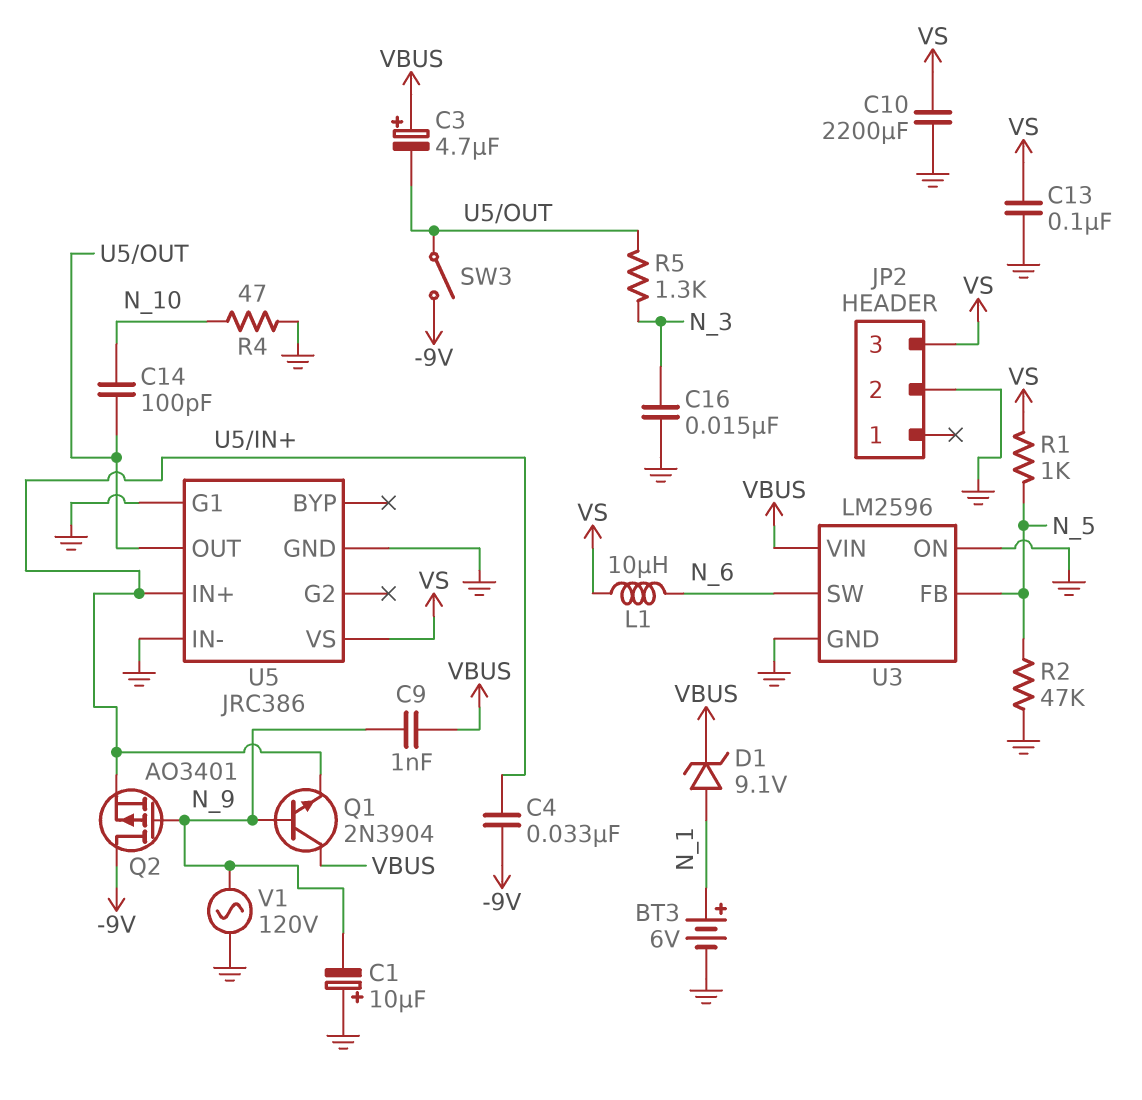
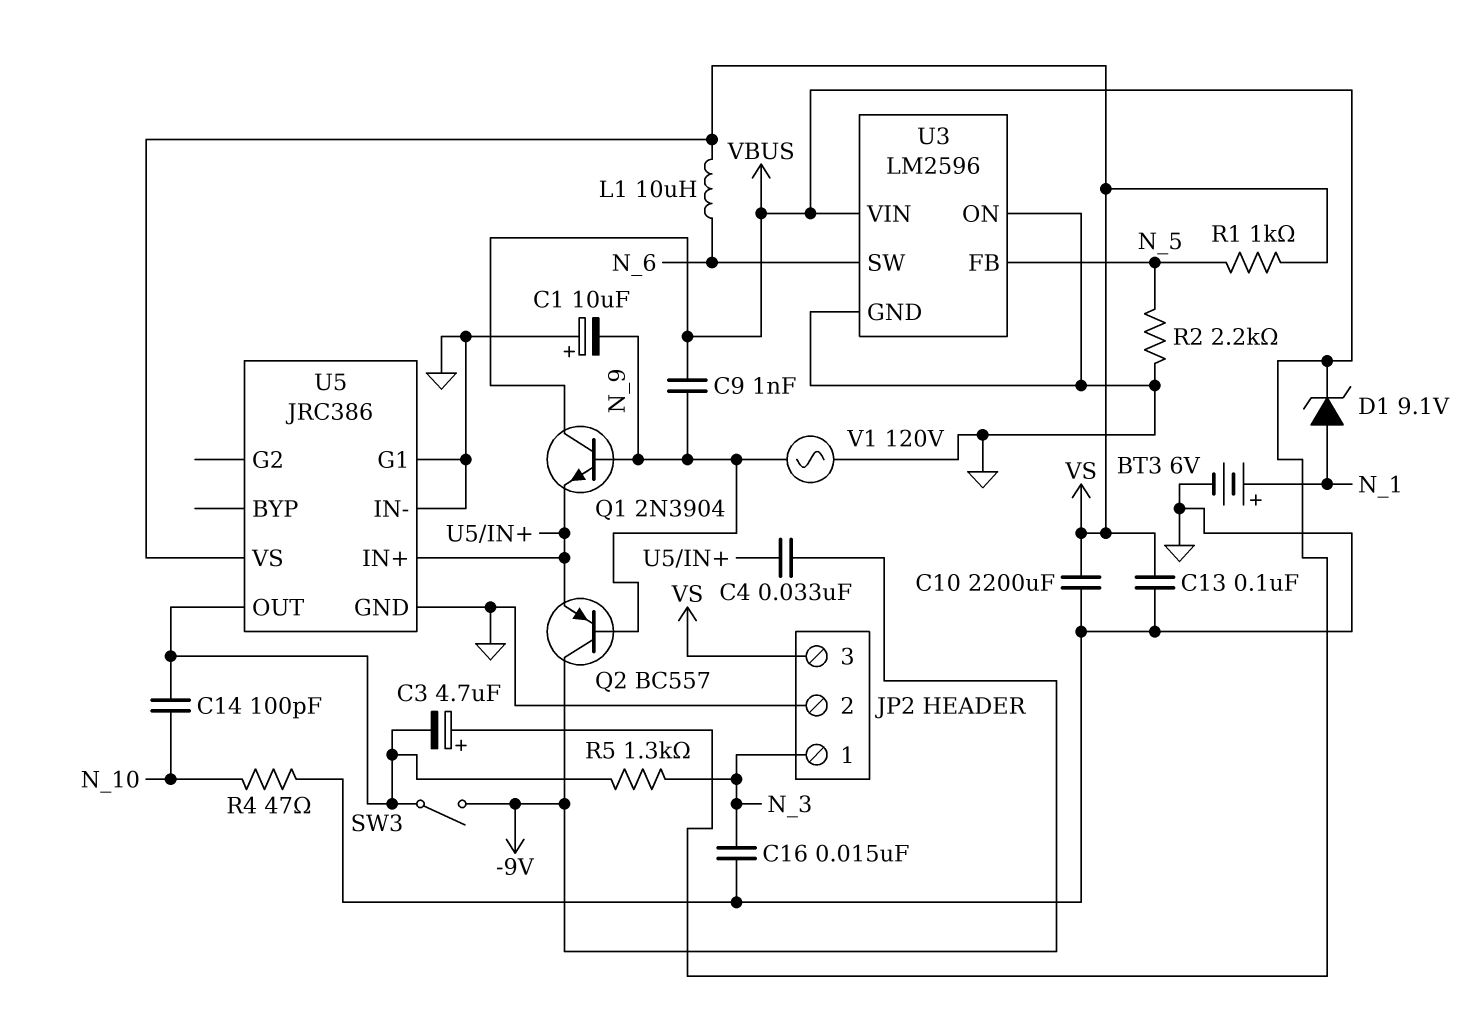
JP2 pin 1: none -> N_3
Q2: PMOS AO3401 (G N_9, D -9V, S U5/IN+) -> PNP BC557 (B N_9, C -9V, E U5/IN+)
R2: 47k (GND, N_5) -> 2.2k (GND, N_5)

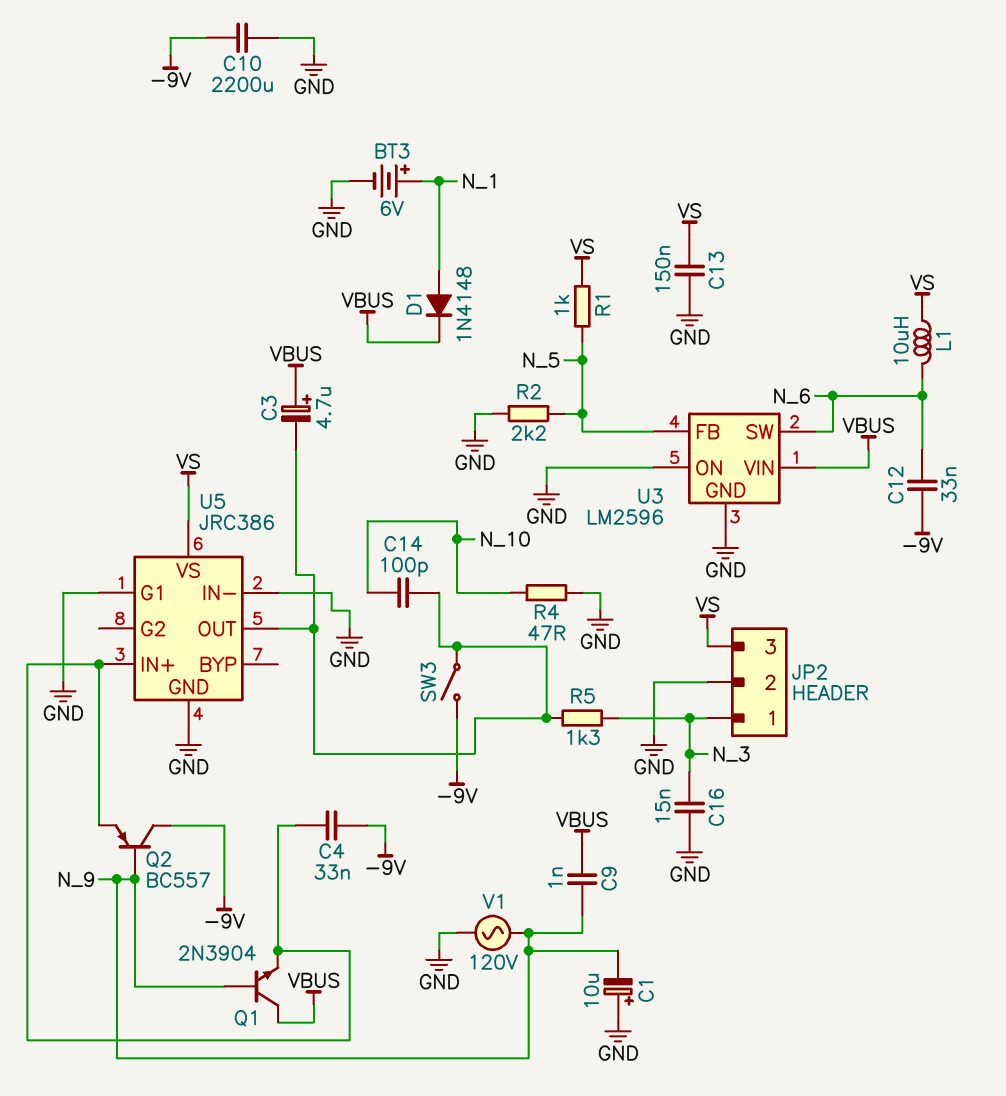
C10: 2200uF (GND, VS) -> 2200uF (-9V, GND)
C12: none -> 33nF (-9V, N_6)
C13: 100nF (GND, VS) -> 150nF (GND, VS)
D1: zener 9.1V (A N_1, K VBUS) -> diode 1N4148 (A N_1, K VBUS)

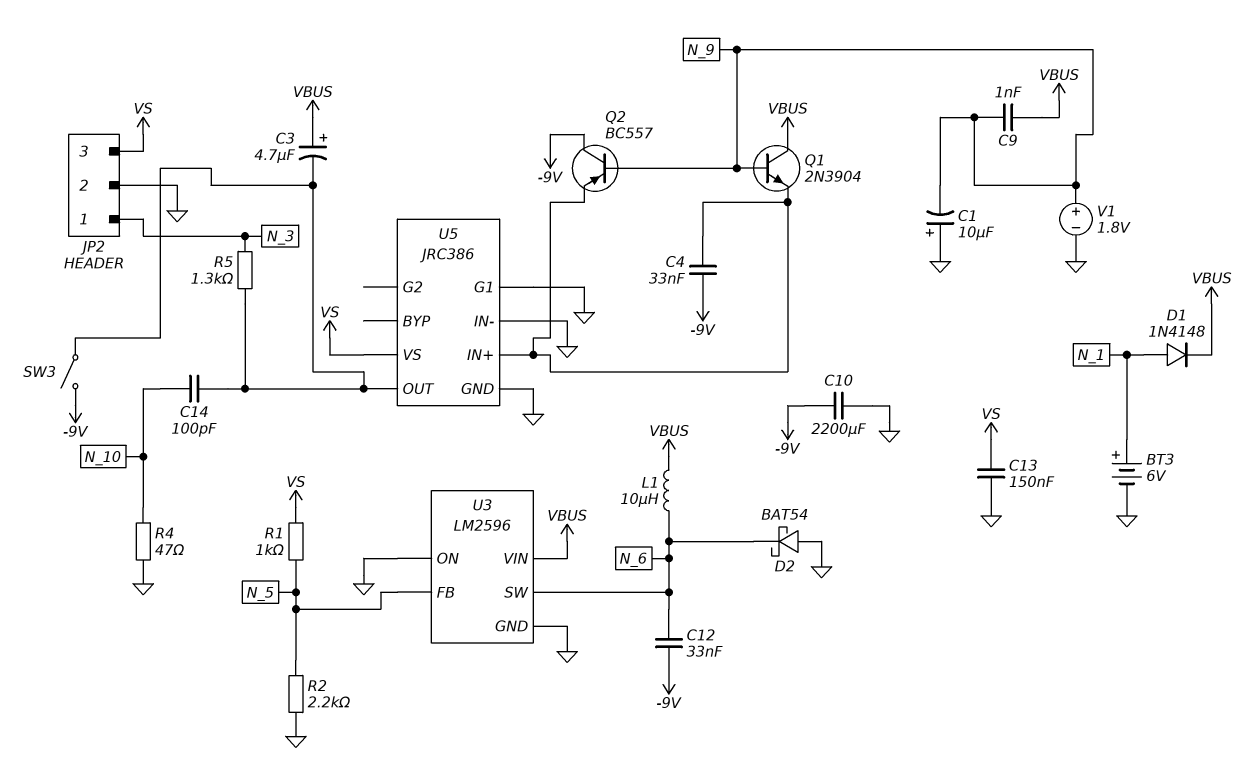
C16: 15nF (GND, N_3) -> none
D2: none -> schottky BAT54 (A GND, K N_6)
L1: 10uH (N_6, VS) -> 10uH (N_6, VBUS)
V1: AC 120V (GND, N_9) -> 1.8V (plus N_9, minus GND)

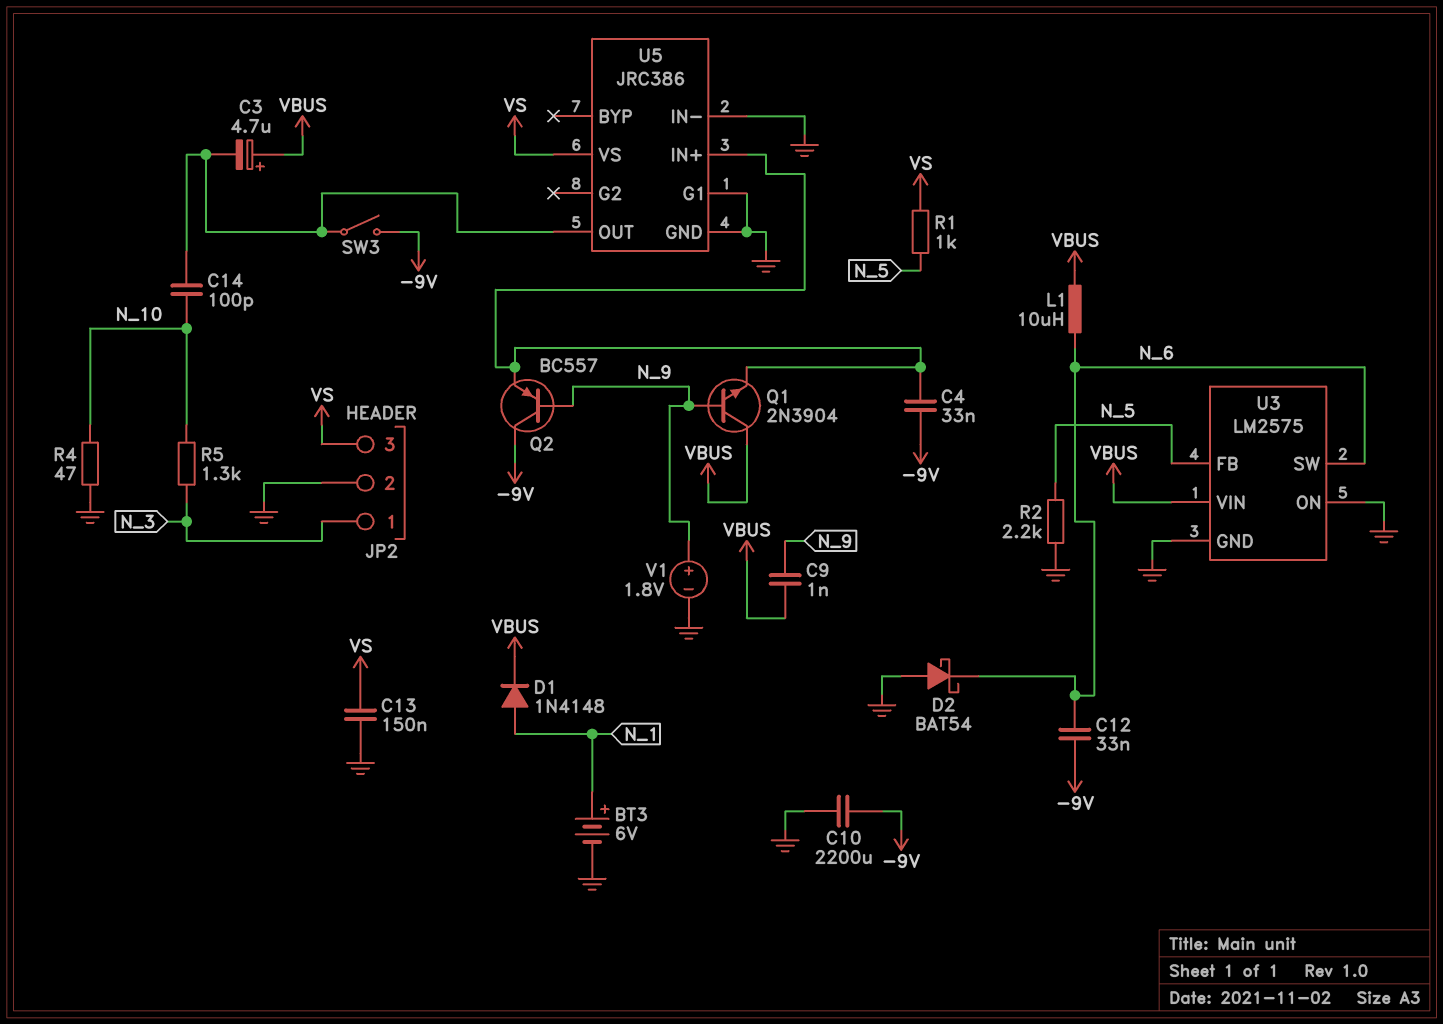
C1: 10uF (plus GND, minus N_9) -> none
R5: 1.3k (N_3, U5/OUT) -> 1.3k (N_3, N_10)
U3: LM2596 -> LM2575

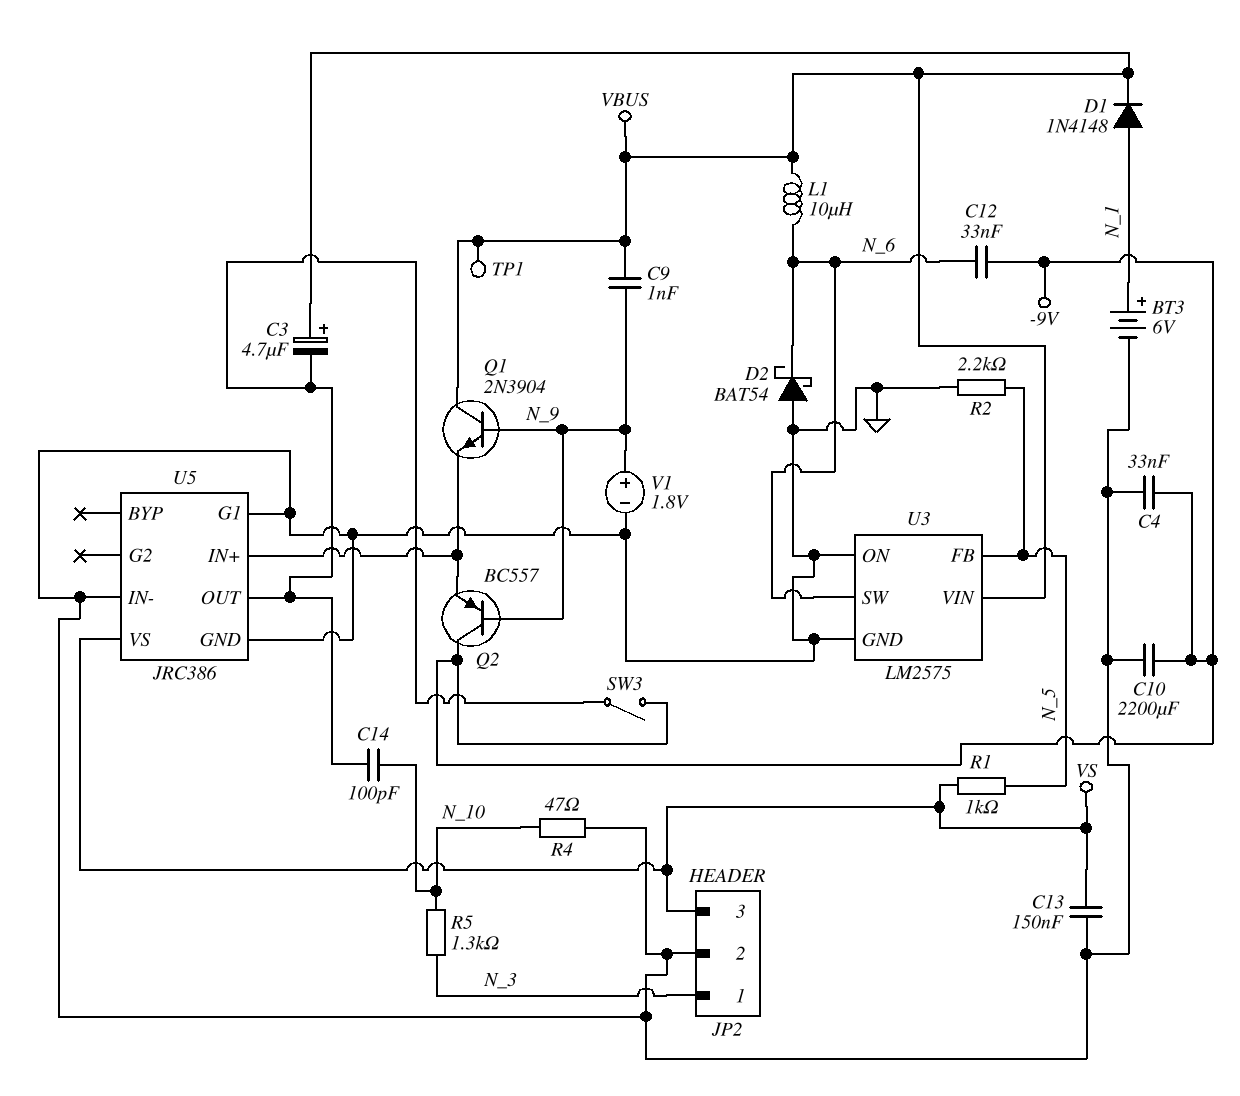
C4: 33nF (-9V, U5/IN+) -> 33nF (-9V, GND)
TP1: none -> test point (VBUS)

